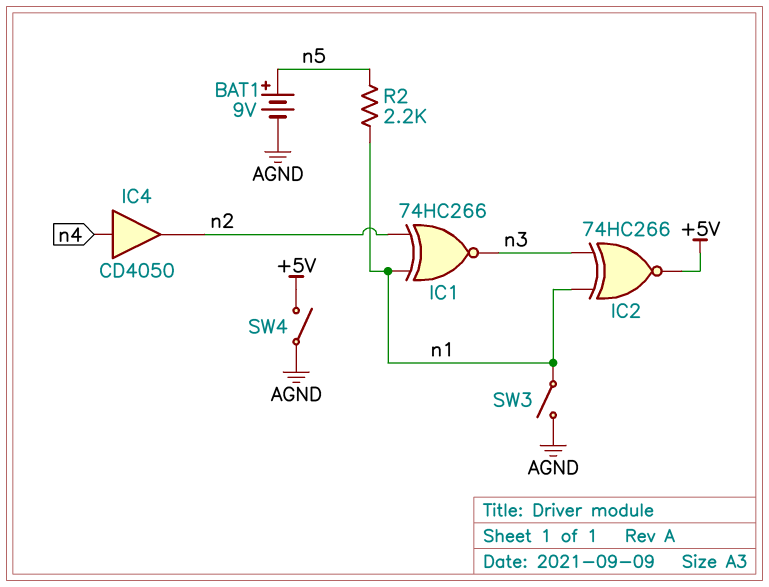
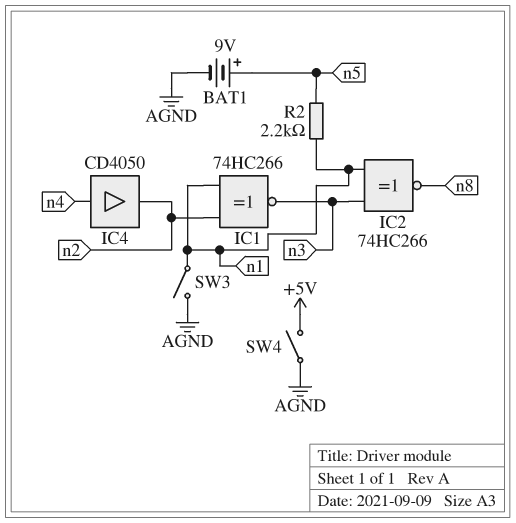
IC2: XNOR 74HC266 (in n1, in n3, out +5V) -> XNOR 74HC266 (in n1, in n3, out n8)

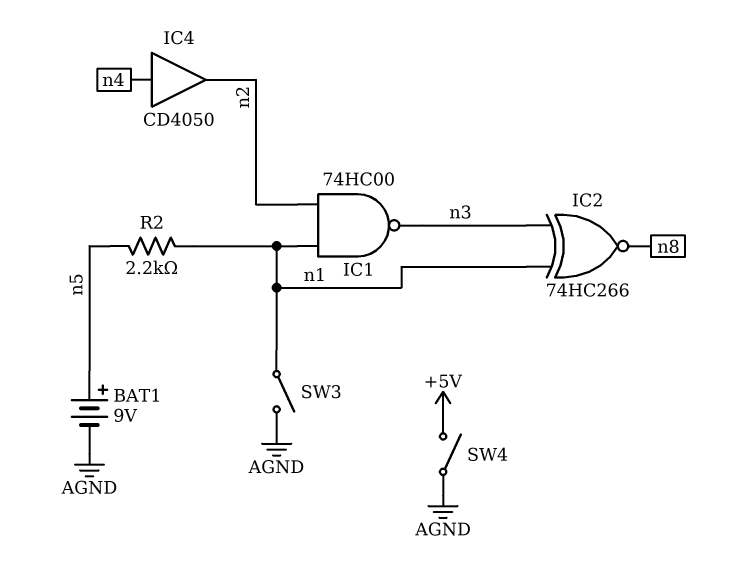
IC1: XNOR 74HC266 (in n1, in n2, out n3) -> NAND 74HC00 (in n1, in n2, out n3)

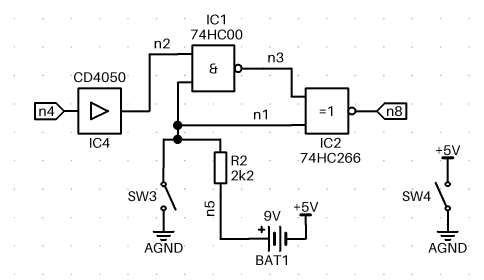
BAT1: 9V (plus n5, minus AGND) -> 9V (plus n5, minus +5V)

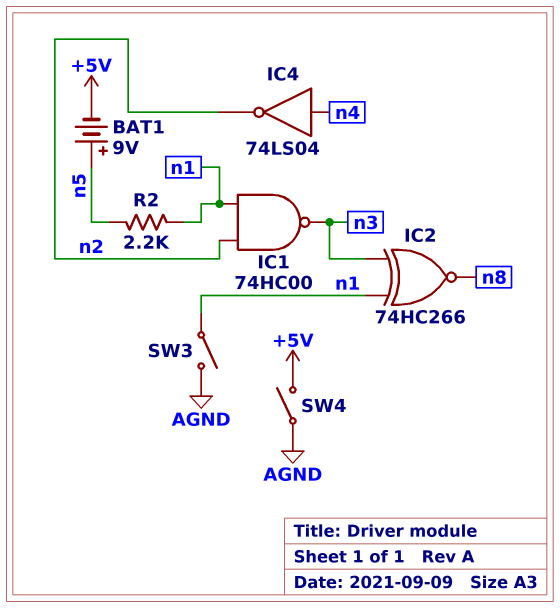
IC4: buffer CD4050 (in n4, out n2) -> NOT 74LS04 (in n4, out n2)

